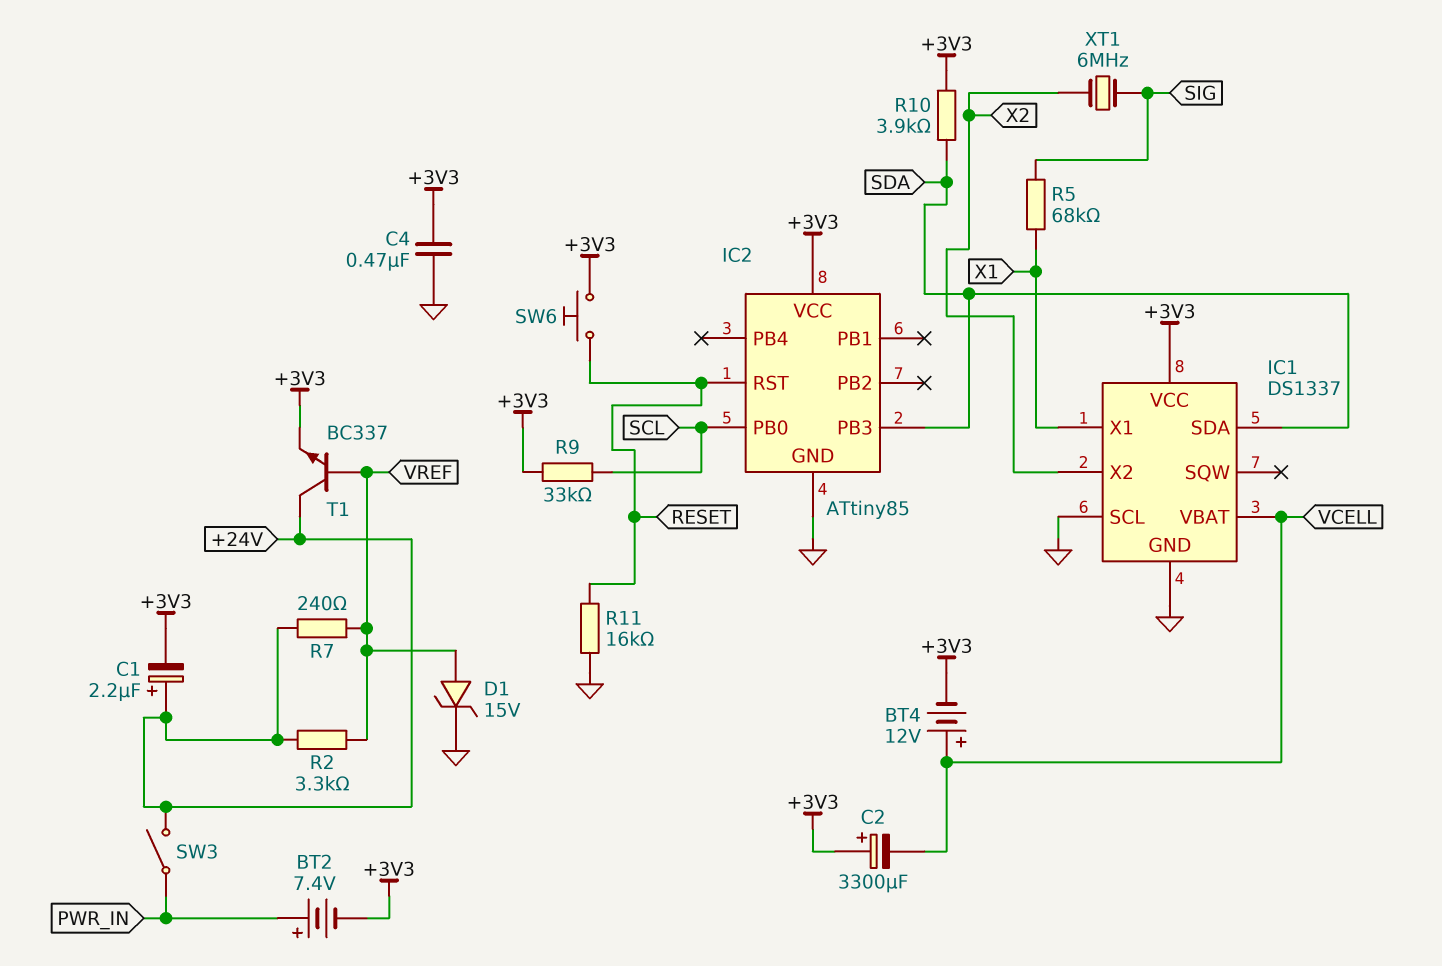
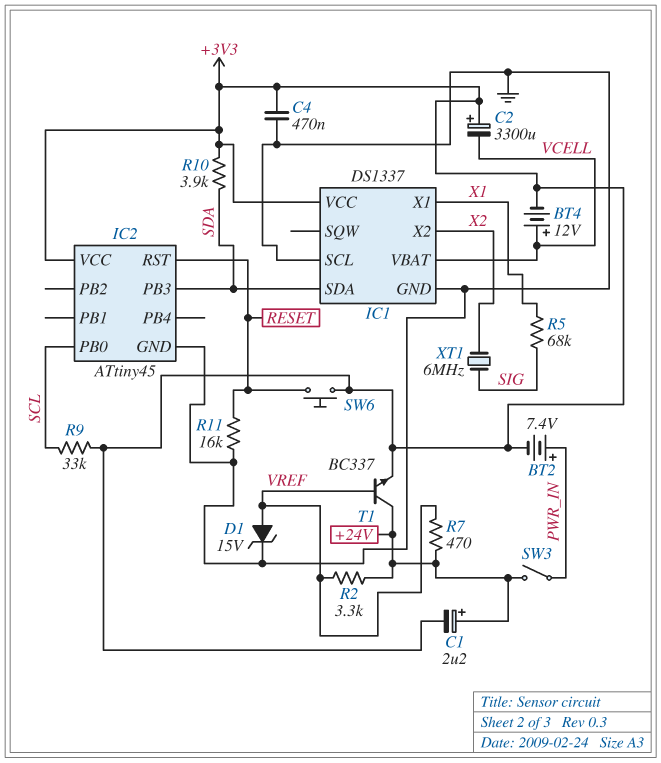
IC2: ATtiny85 -> ATtiny45
R7: 240 (+24V, VREF) -> 470 (+24V, VREF)

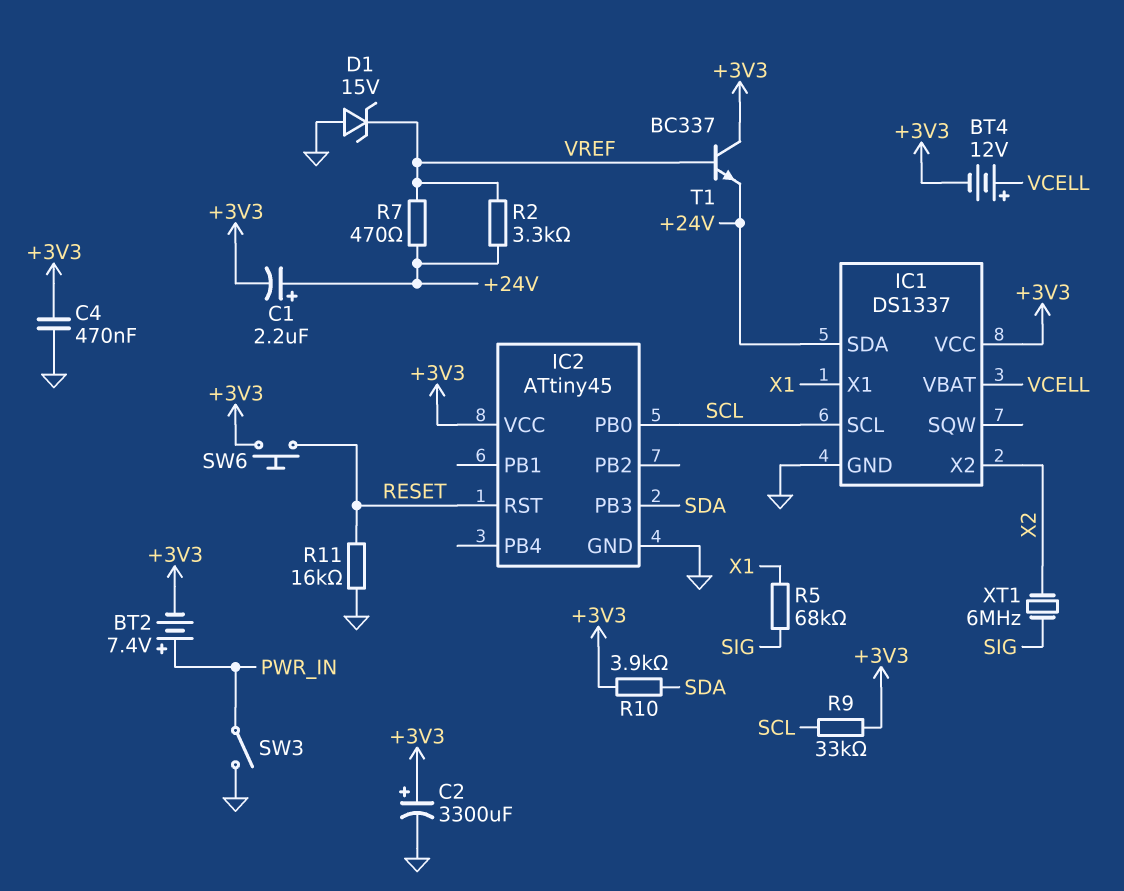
C2: 3300uF (plus +3V3, minus VCELL) -> 3300uF (plus +3V3, minus GND)
D1: zener 15V (A VREF, K GND) -> zener 15V (A GND, K VREF)
IC1 pin SCL: GND -> SCL
IC1 pin SDA: SDA -> +24V
SW3: switch (+24V, PWR_IN) -> switch (GND, PWR_IN)
T1: NPN BC337 (B VREF, C +24V, E +3V3) -> NPN BC337 (B VREF, C +3V3, E +24V)

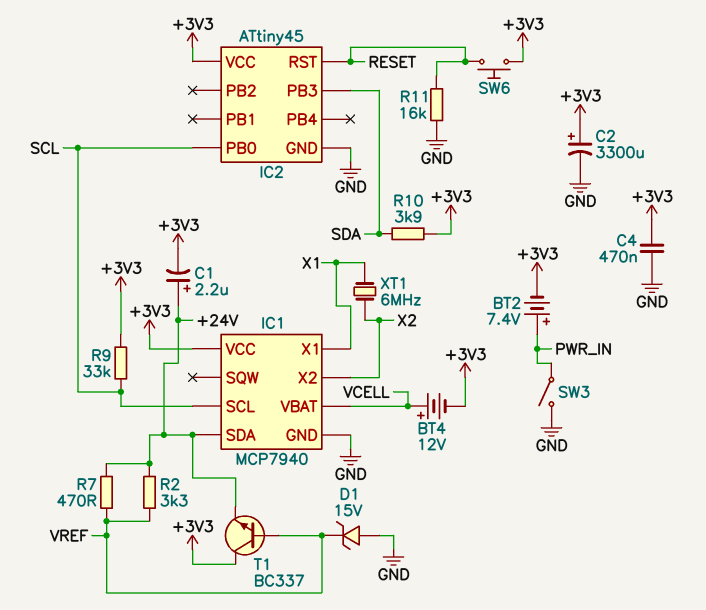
IC1: DS1337 -> MCP7940
R5: 68k (SIG, X1) -> none
XT1: 6MHz (SIG, X2) -> 6MHz (X1, X2)

